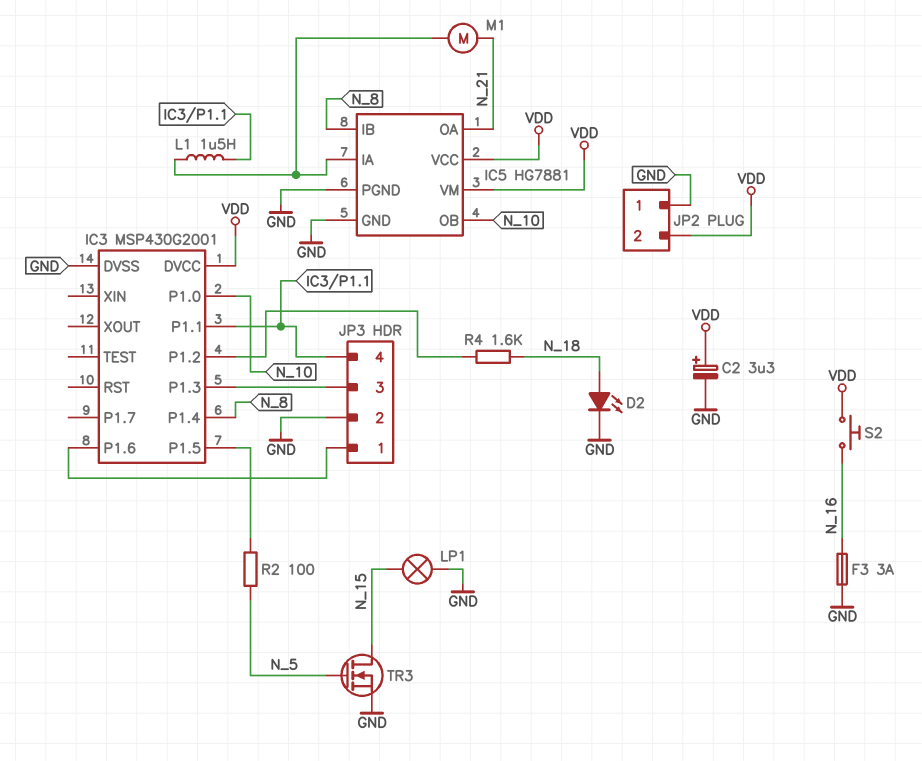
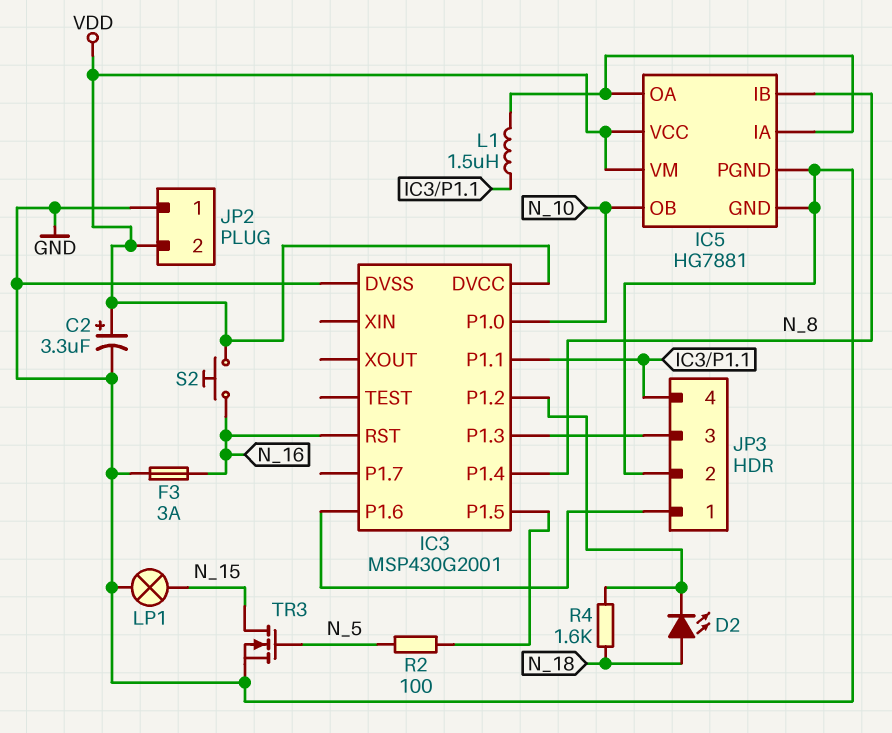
D2: LED (A N_18, K GND) -> LED (A N_18, K IC3/P1.2)
IC3 pin RST: none -> N_16
IC5 pin OA: N_21 -> IC5/IA
M1: motor (IC5/IA, N_21) -> none

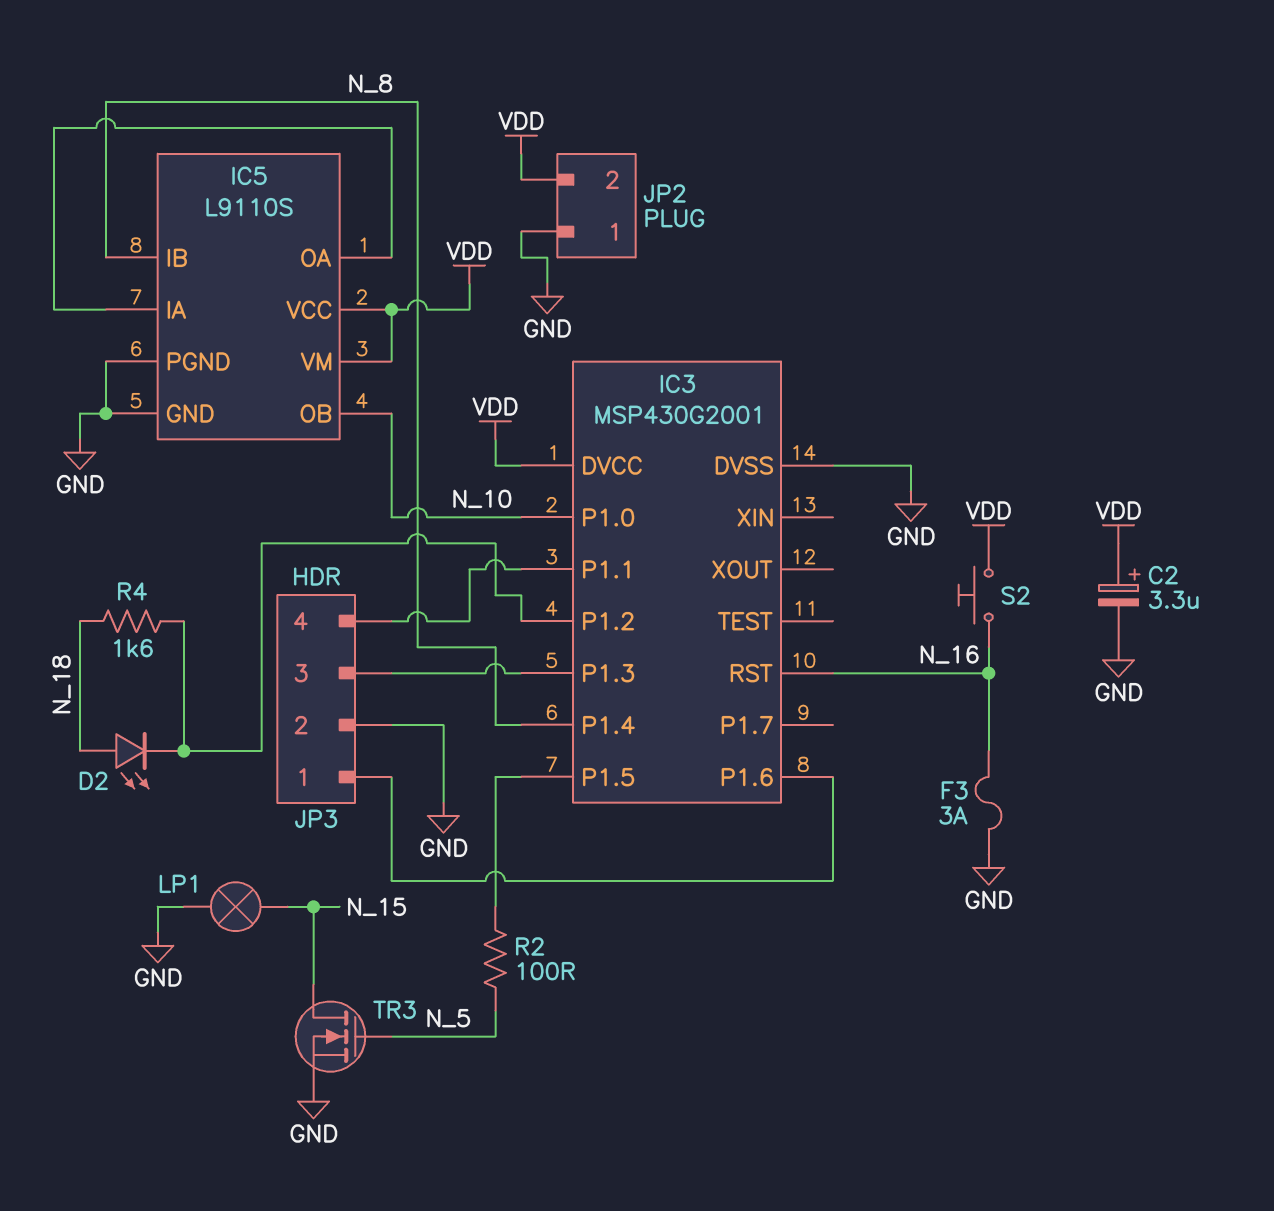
IC5: HG7881 -> L9110S
L1: 1.5uH (IC3/P1.1, IC5/IA) -> none

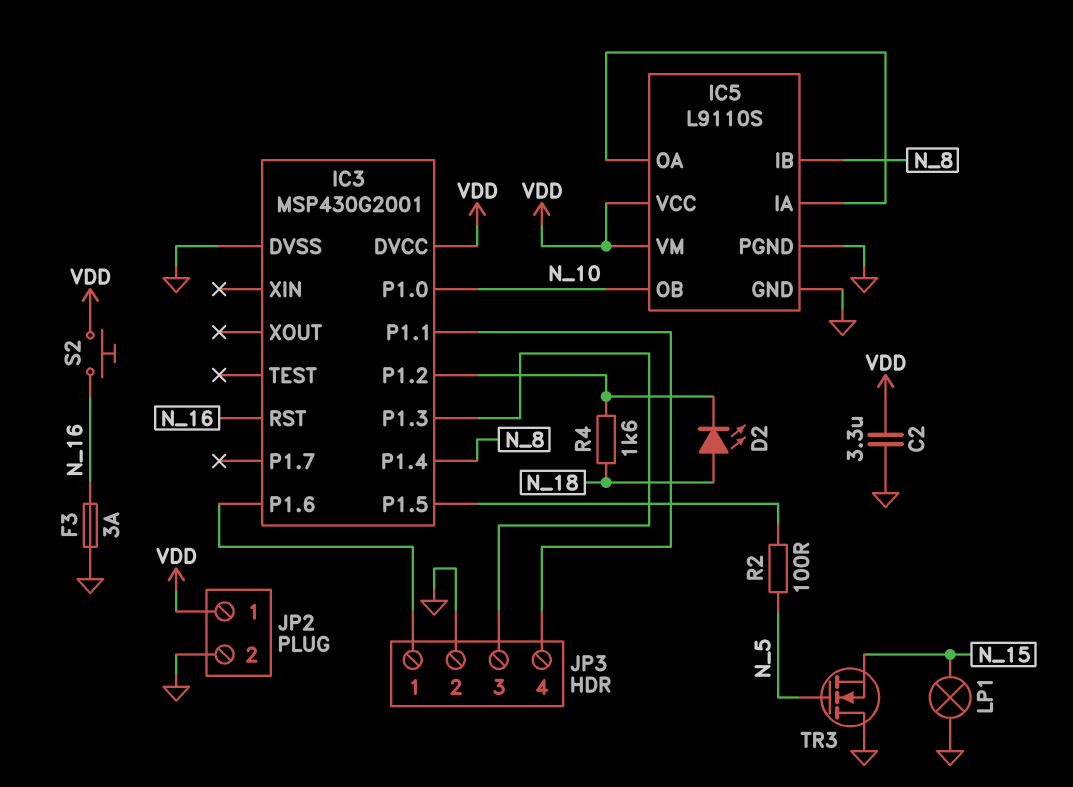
C2: 3.3uF (plus VDD, minus GND) -> 3.3uF (GND, VDD)
JP2 pin 1: GND -> VDD
JP2 pin 2: VDD -> GND
TR3: NMOS (G N_5, D N_15, S GND) -> NMOS (G N_5, D GND, S N_15)

